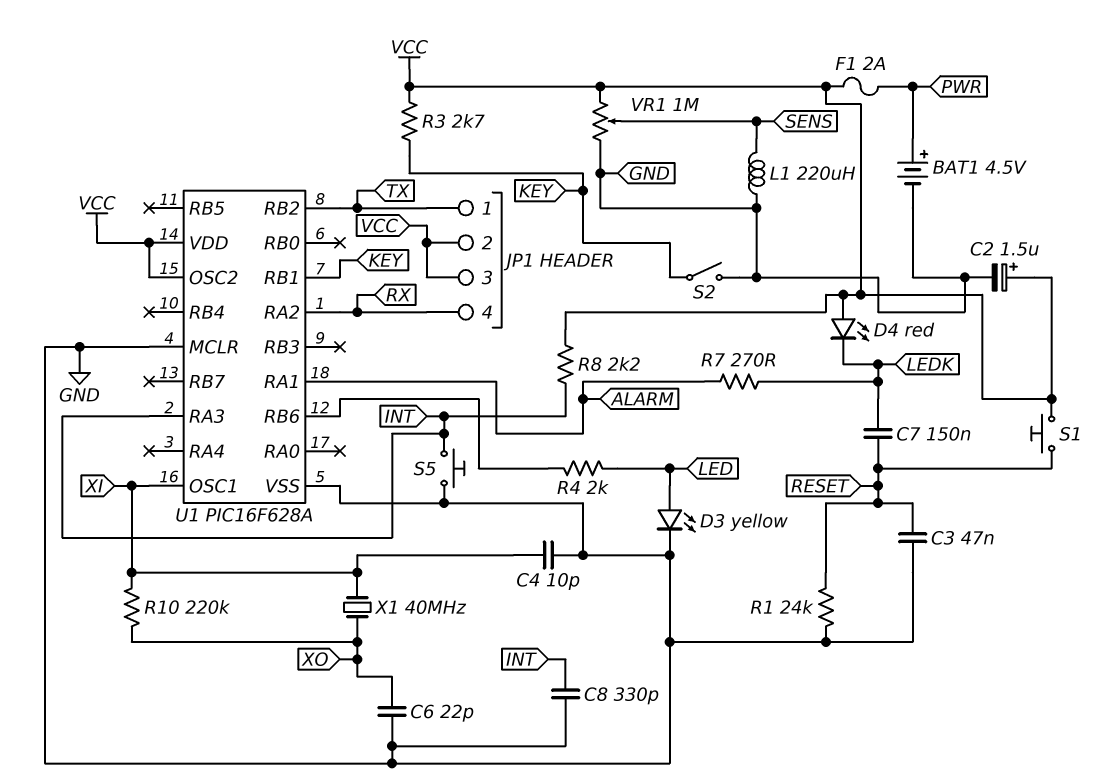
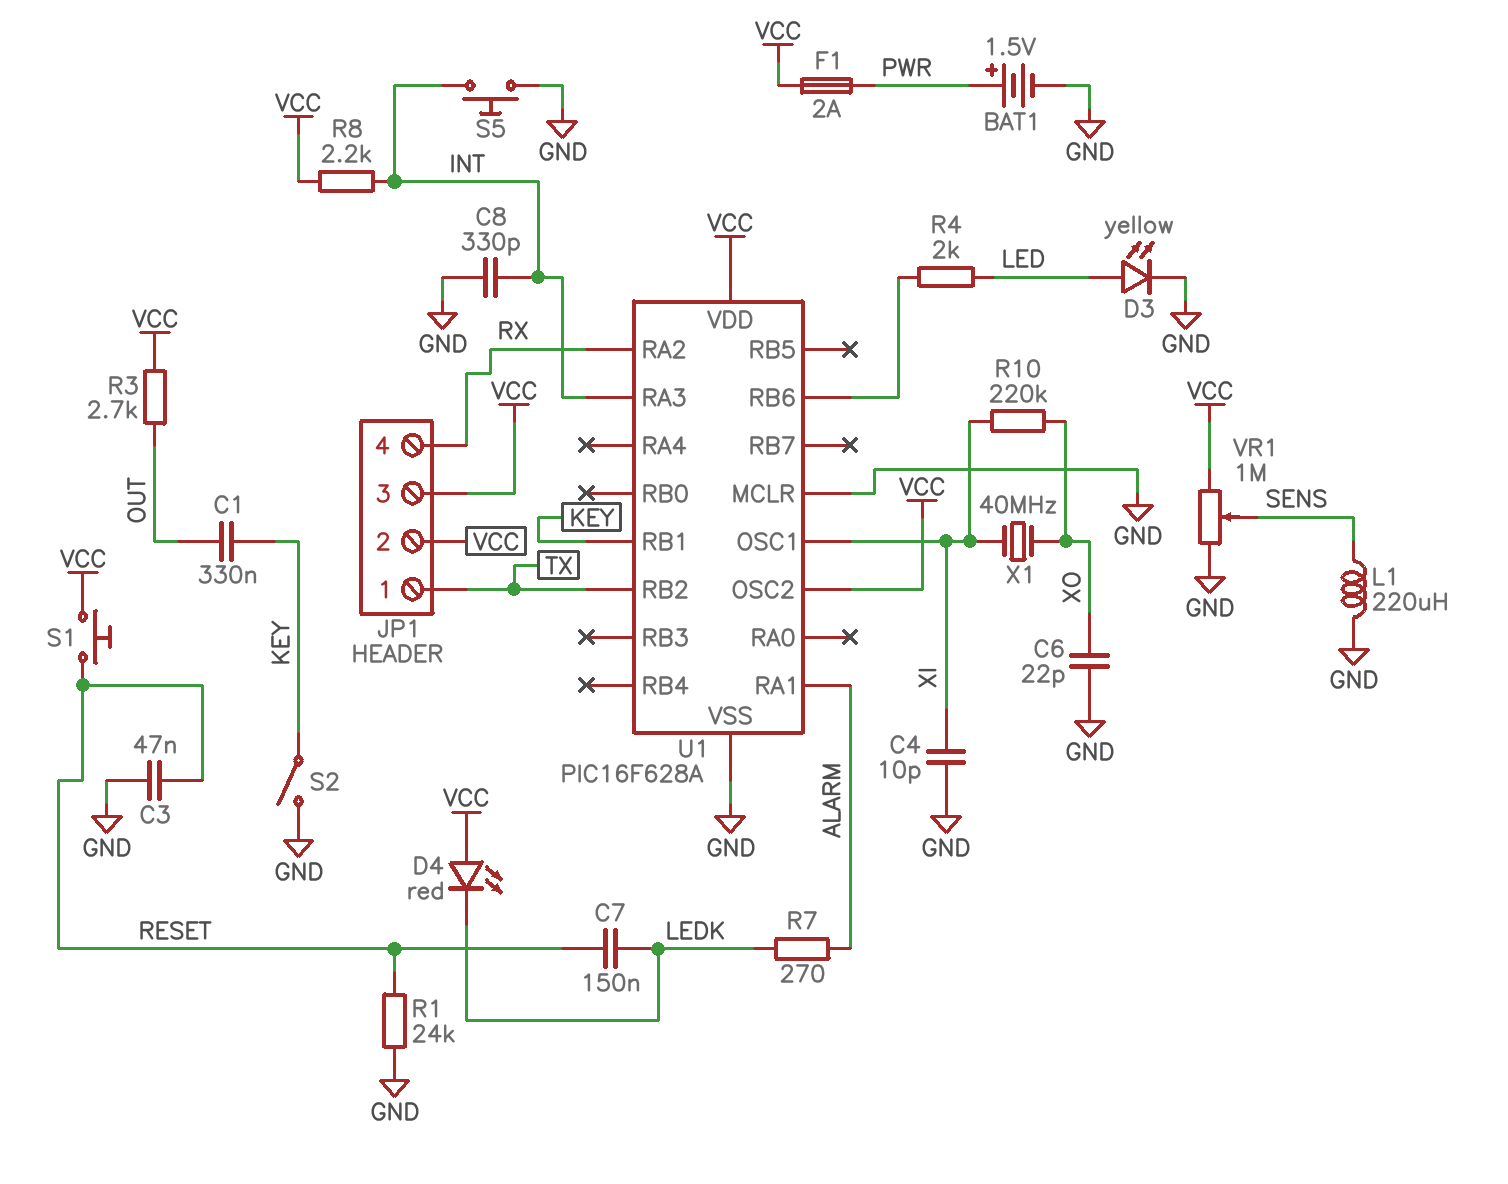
BAT1: 4.5V (plus PWR, minus GND) -> 1.5V (plus PWR, minus GND)
C1: none -> 330nF (KEY, OUT)
C2: 1.5uF (plus VCC, minus GND) -> none
R3: 2.7k (KEY, VCC) -> 2.7k (OUT, VCC)

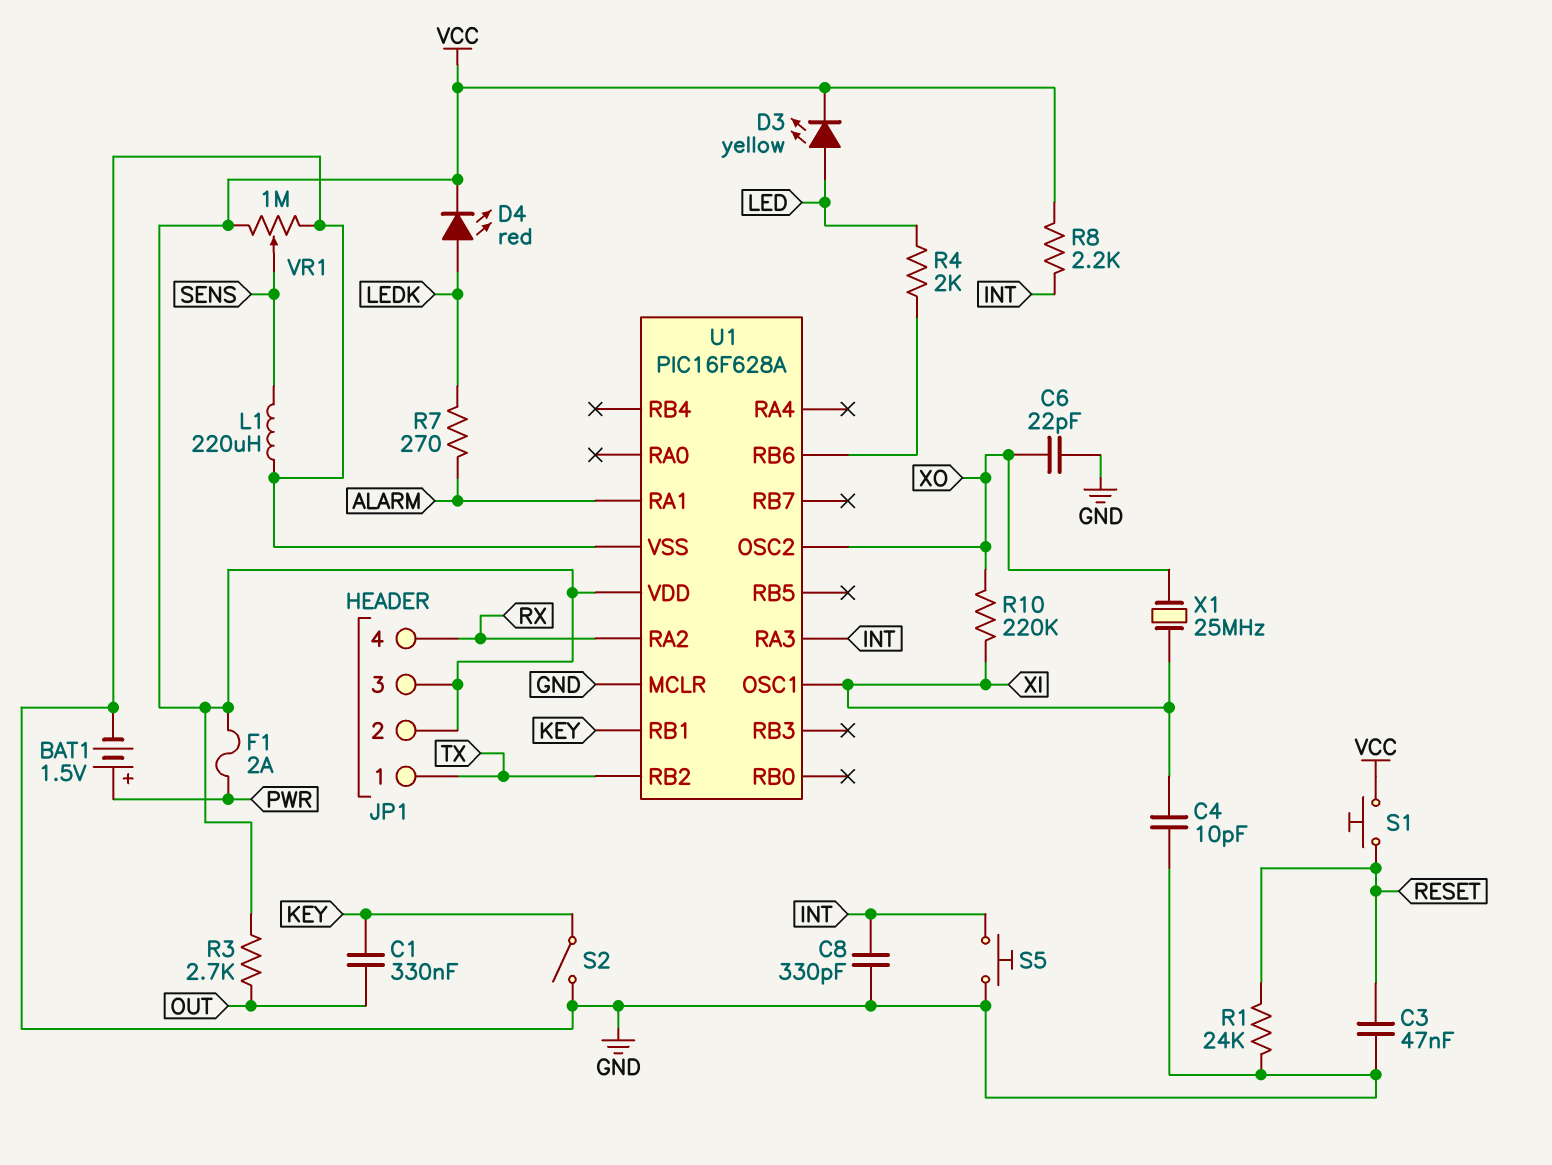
C7: 150nF (LEDK, RESET) -> none
D3: LED yellow (A LED, K GND) -> LED yellow (A LED, K VCC)
D4: LED red (A VCC, K LEDK) -> LED red (A LEDK, K VCC)
U1 pin OSC2: VCC -> XO
X1: 40MHz (XI, XO) -> 25MHz (XI, XO)

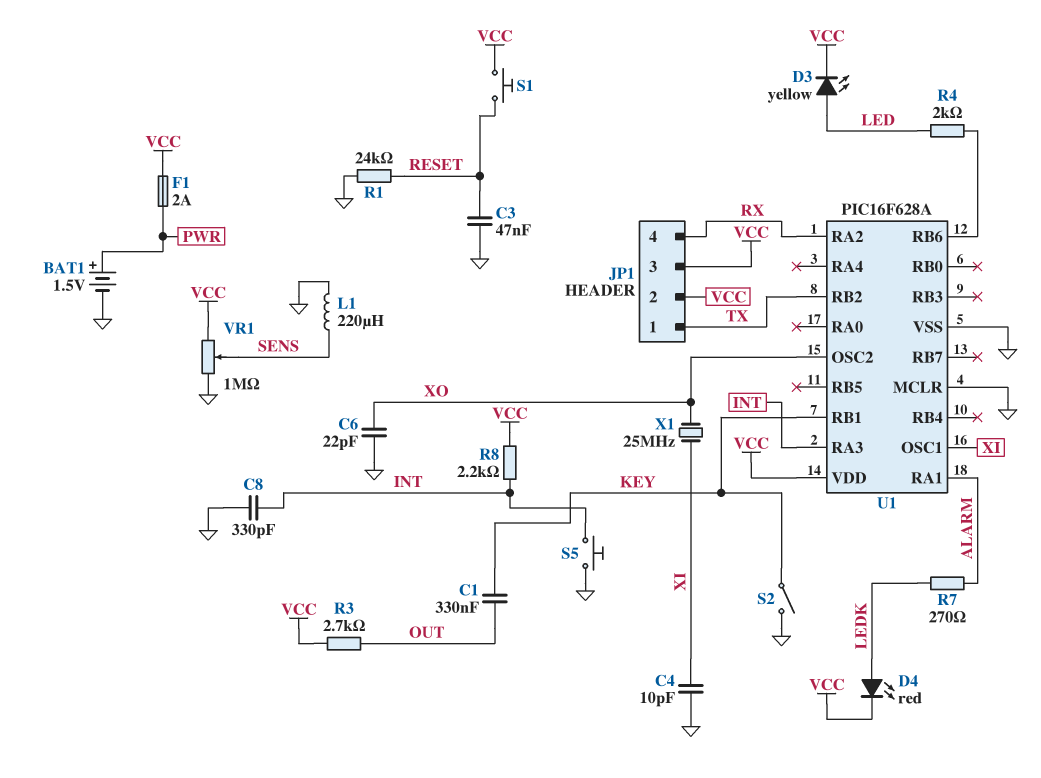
R10: 220k (XI, XO) -> none

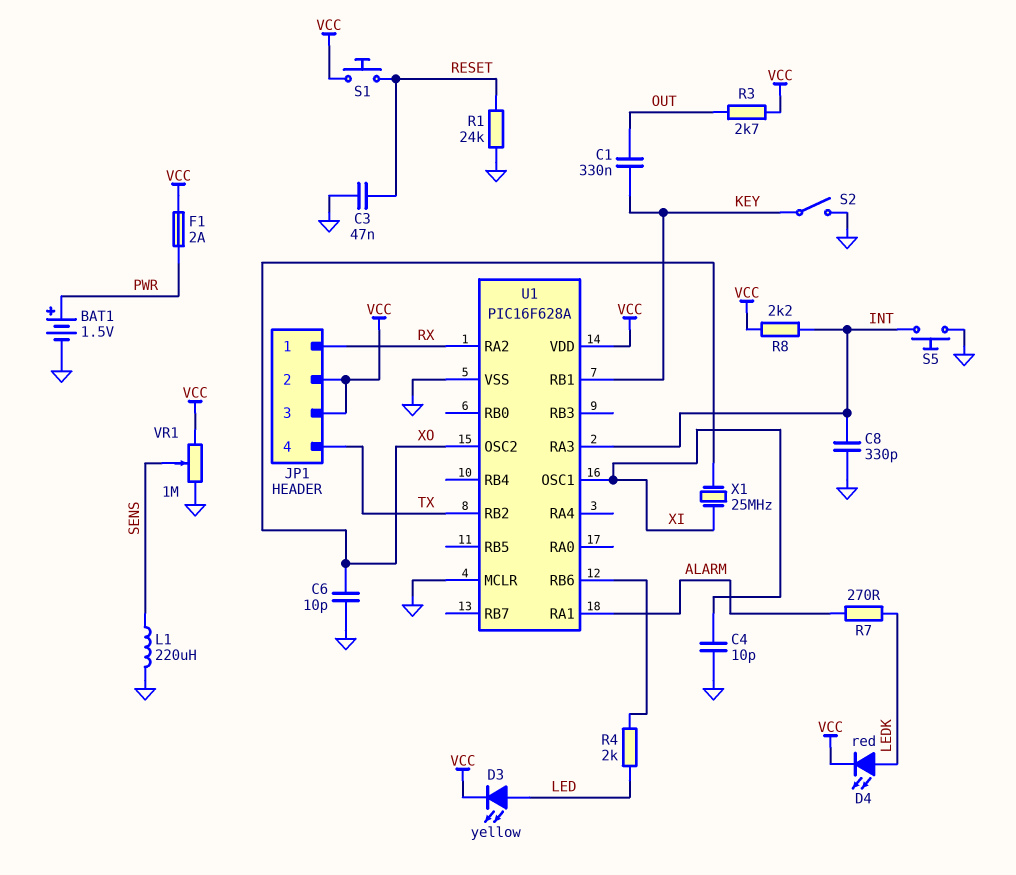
C6: 22pF (GND, XO) -> 10pF (GND, XO)
JP1 pin 1: TX -> RX
JP1 pin 4: RX -> TX

